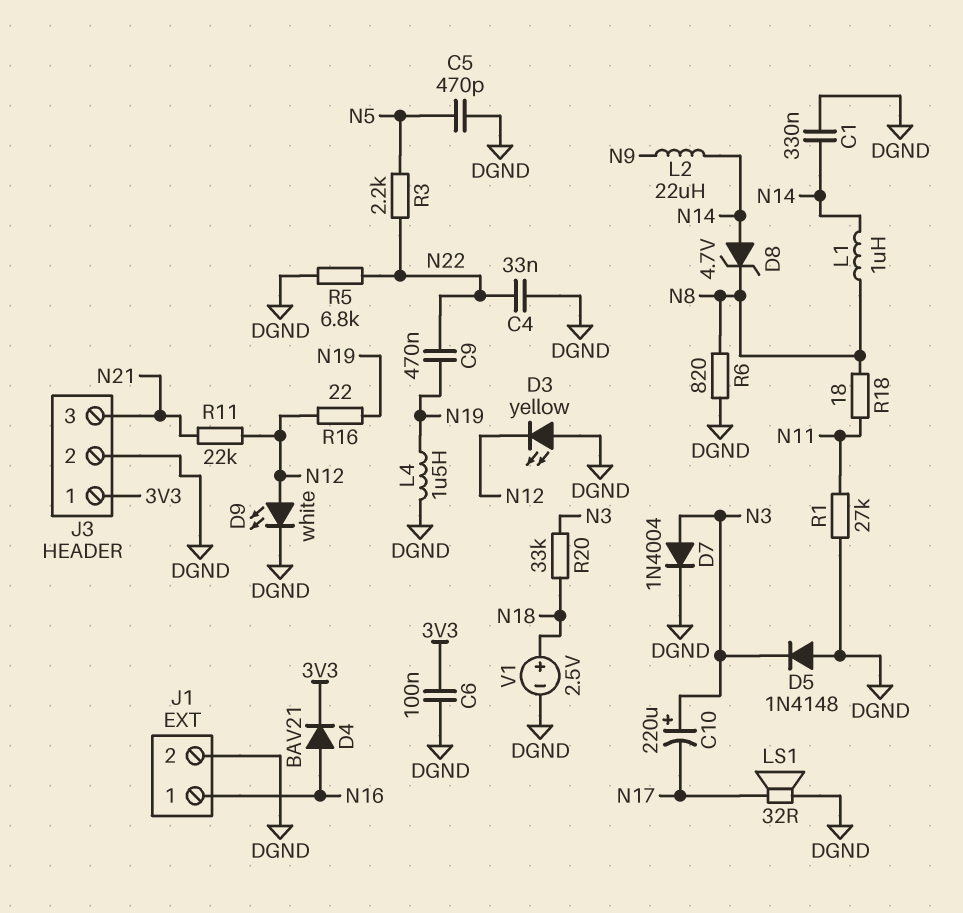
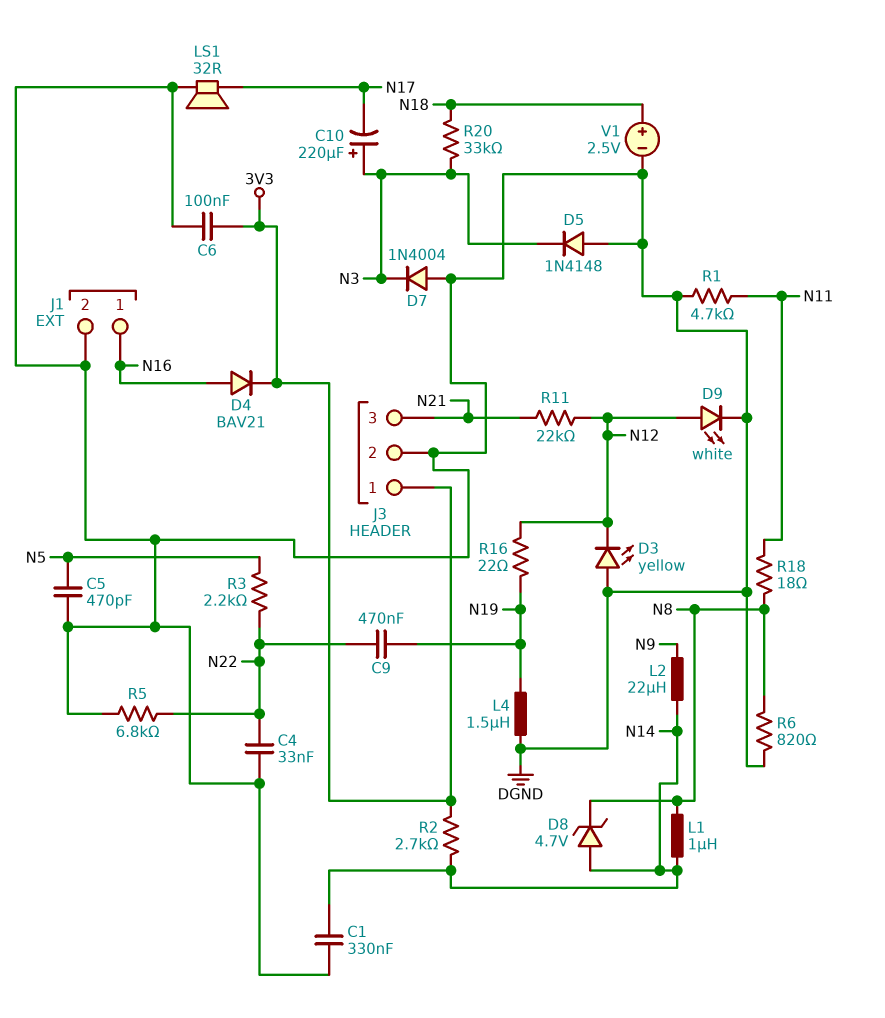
D7: diode 1N4004 (A N3, K DGND) -> diode 1N4004 (A DGND, K N3)
R1: 27k (DGND, N11) -> 4.7k (DGND, N11)
R2: none -> 2.7k (3V3, N14)

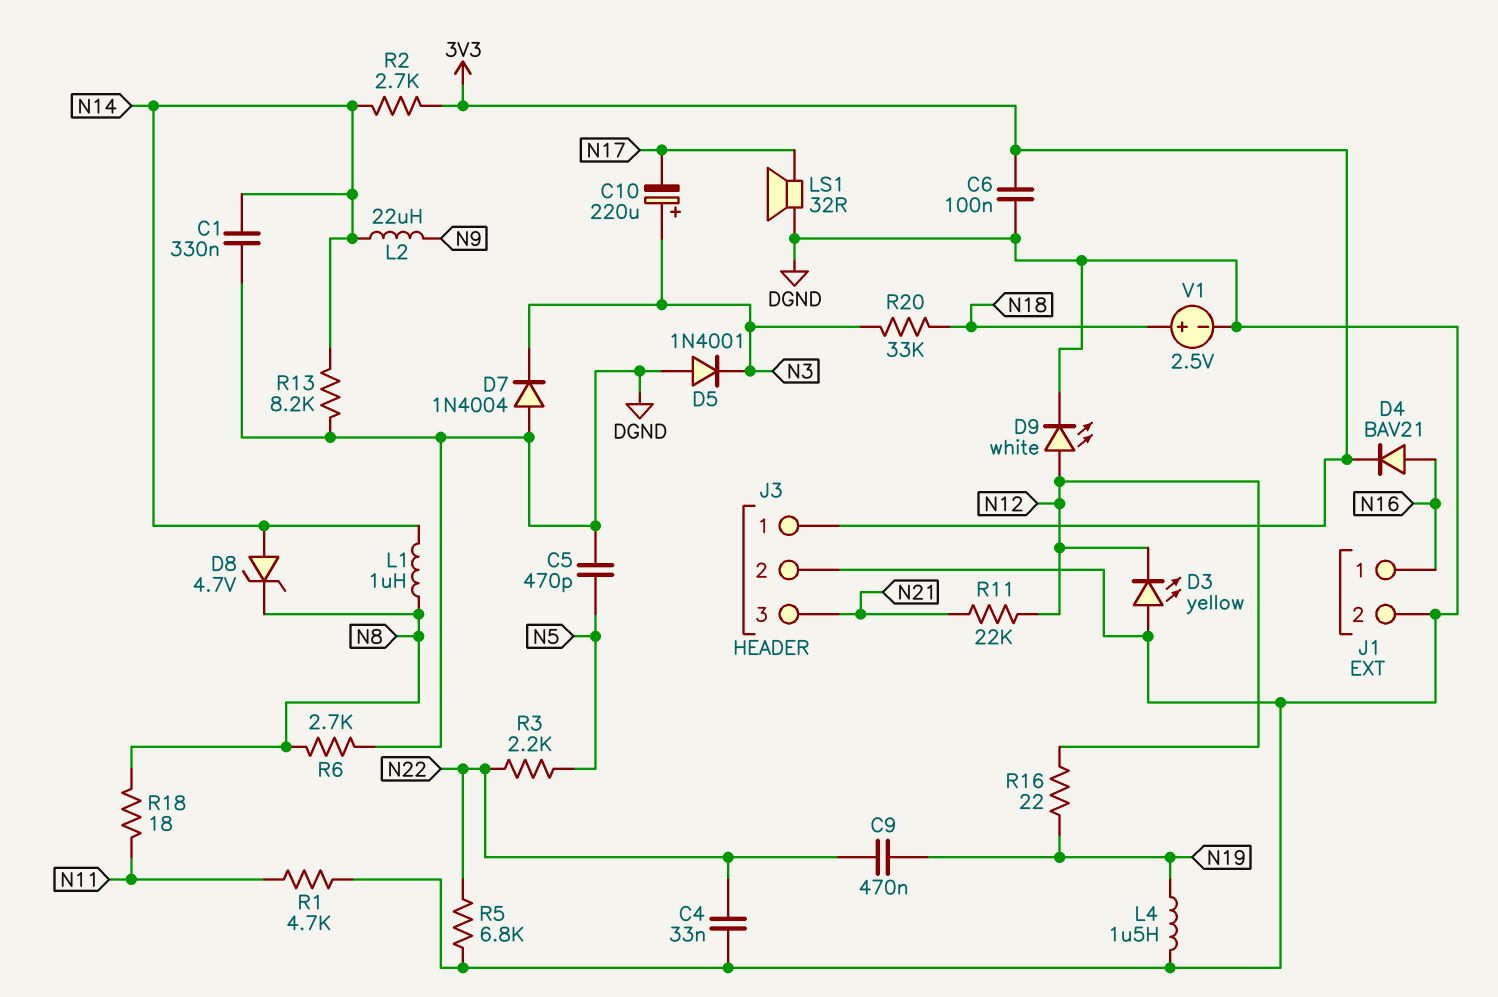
D5: diode 1N4148 (A DGND, K N3) -> diode 1N4001 (A DGND, K N3)
R6: 820 (DGND, N8) -> 2.7k (DGND, N8)
R13: none -> 8.2k (DGND, N14)

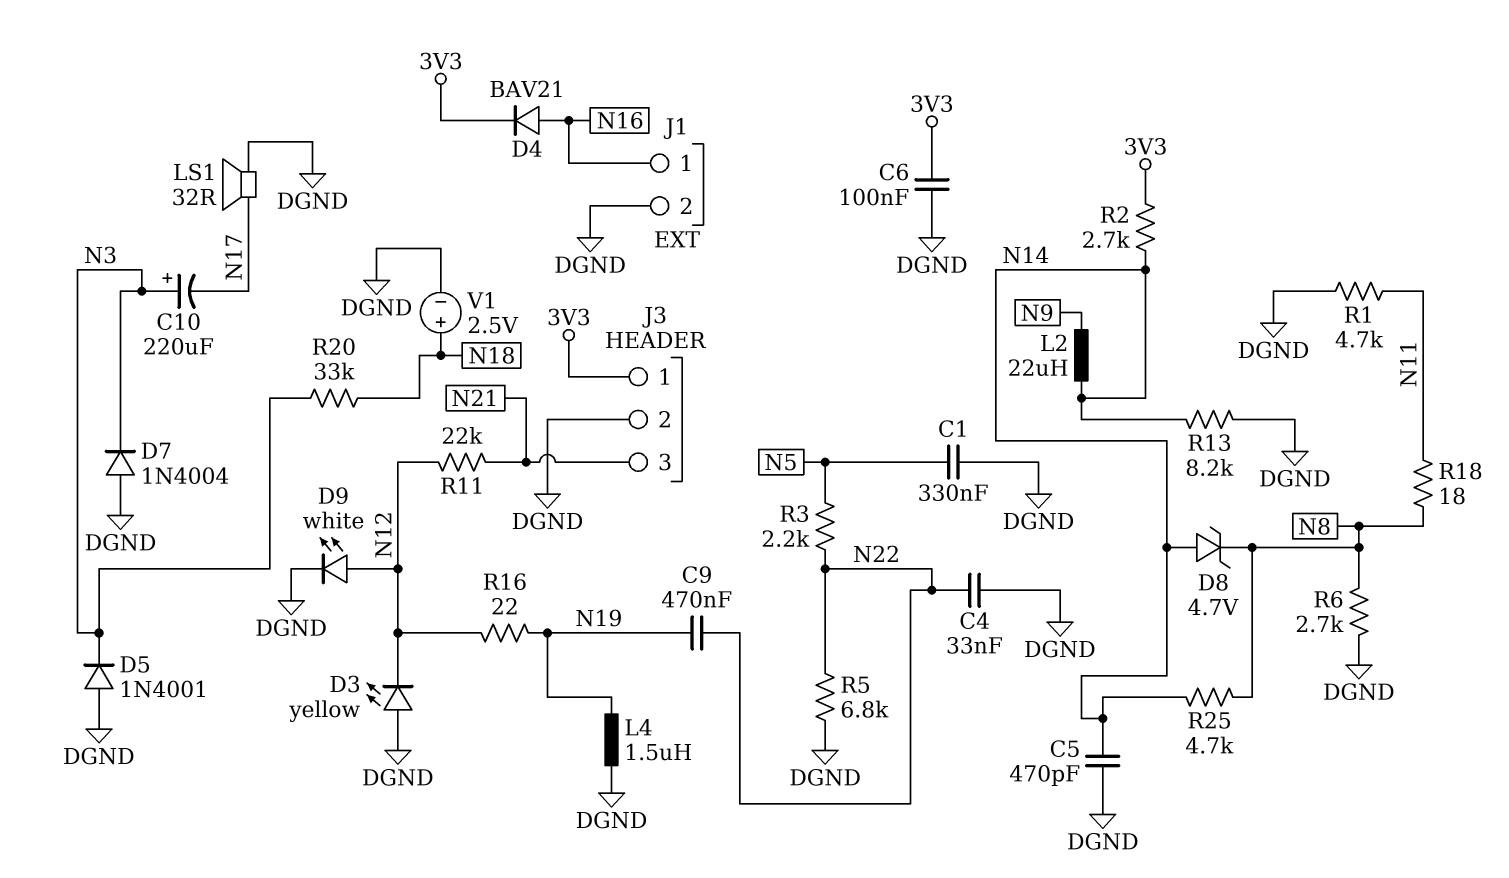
C1: 330nF (DGND, N14) -> 330nF (DGND, N5)
C5: 470pF (DGND, N5) -> 470pF (DGND, N14)
L1: 1uH (N8, N14) -> none
R25: none -> 4.7k (N8, N14)

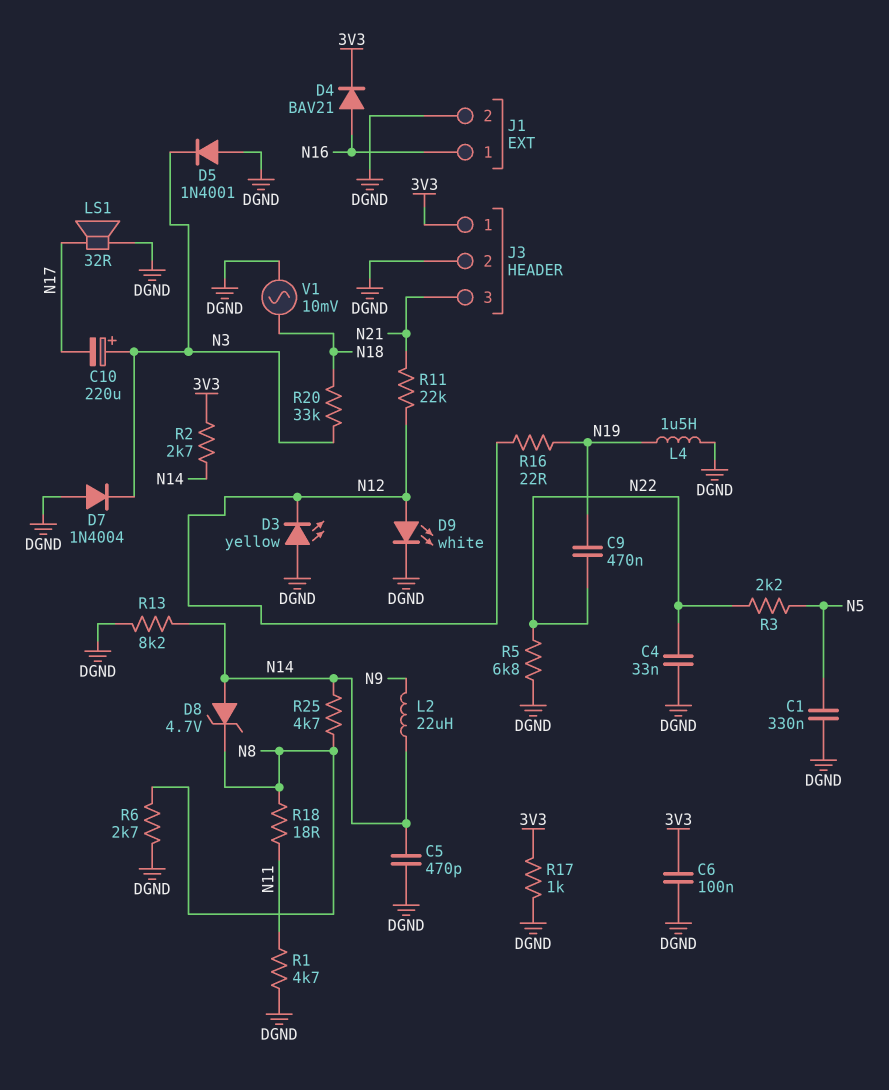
R17: none -> 1k (3V3, DGND)
V1: 2.5V (plus N18, minus DGND) -> AC 10mV (DGND, N18)

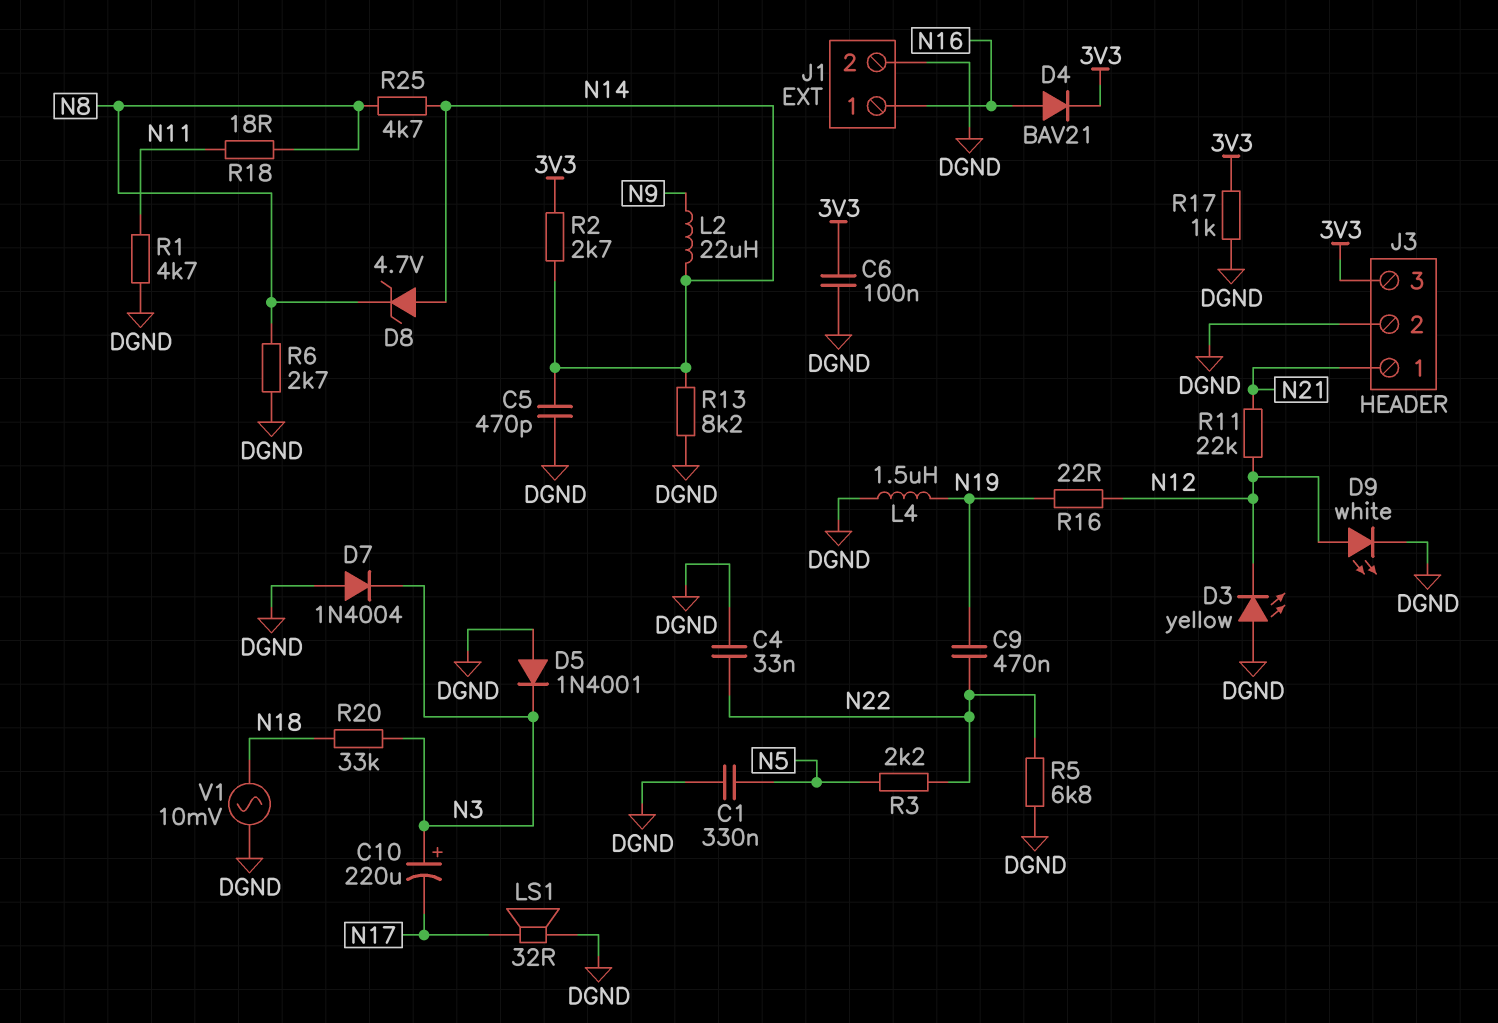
J3 pin 1: 3V3 -> N21
J3 pin 3: N21 -> 3V3

